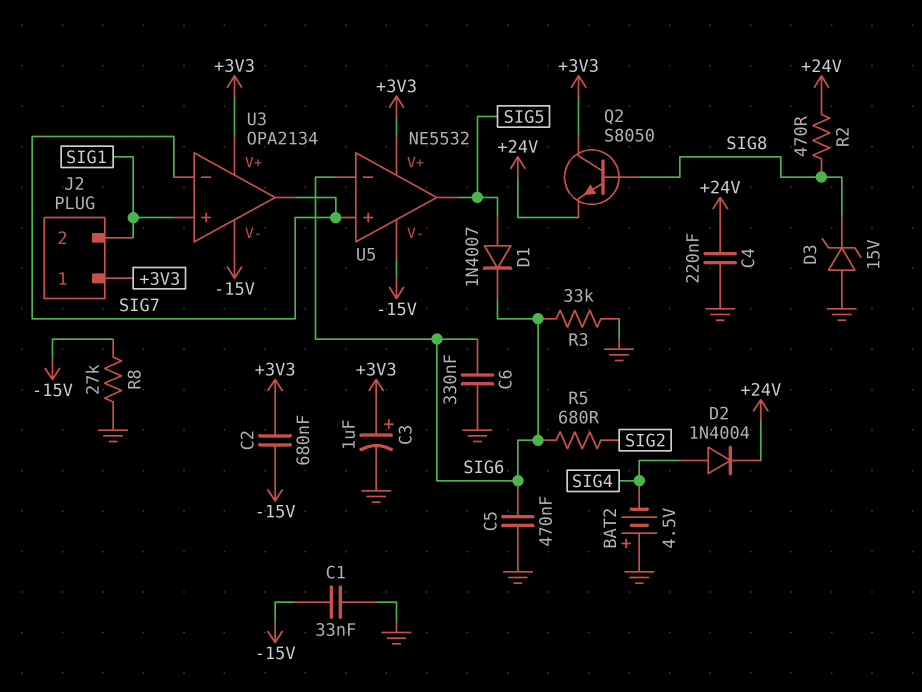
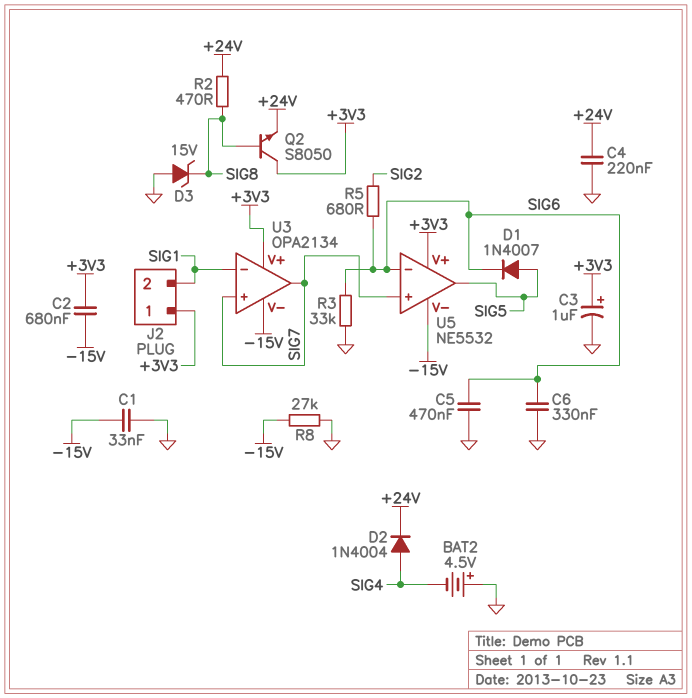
U3 pin in+: SIG1 -> SIG7
U3 pin in-: SIG7 -> SIG1

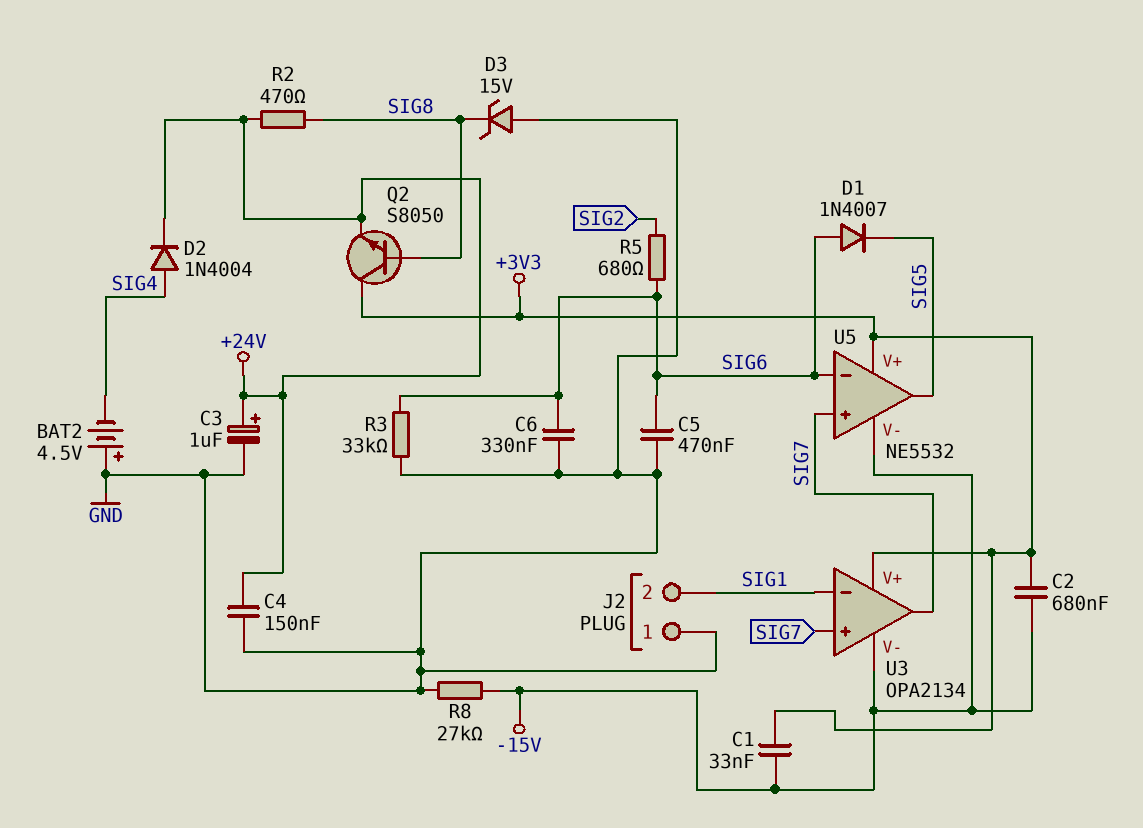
C1: 33nF (-15V, GND) -> 33nF (+3V3, -15V)
C3: 1uF (plus +3V3, minus GND) -> 1uF (plus +24V, minus GND)
C4: 220nF (+24V, GND) -> 150nF (+24V, GND)
D1: diode 1N4007 (A SIG5, K SIG6) -> diode 1N4007 (A SIG6, K SIG5)
J2 pin 1: +3V3 -> GND

